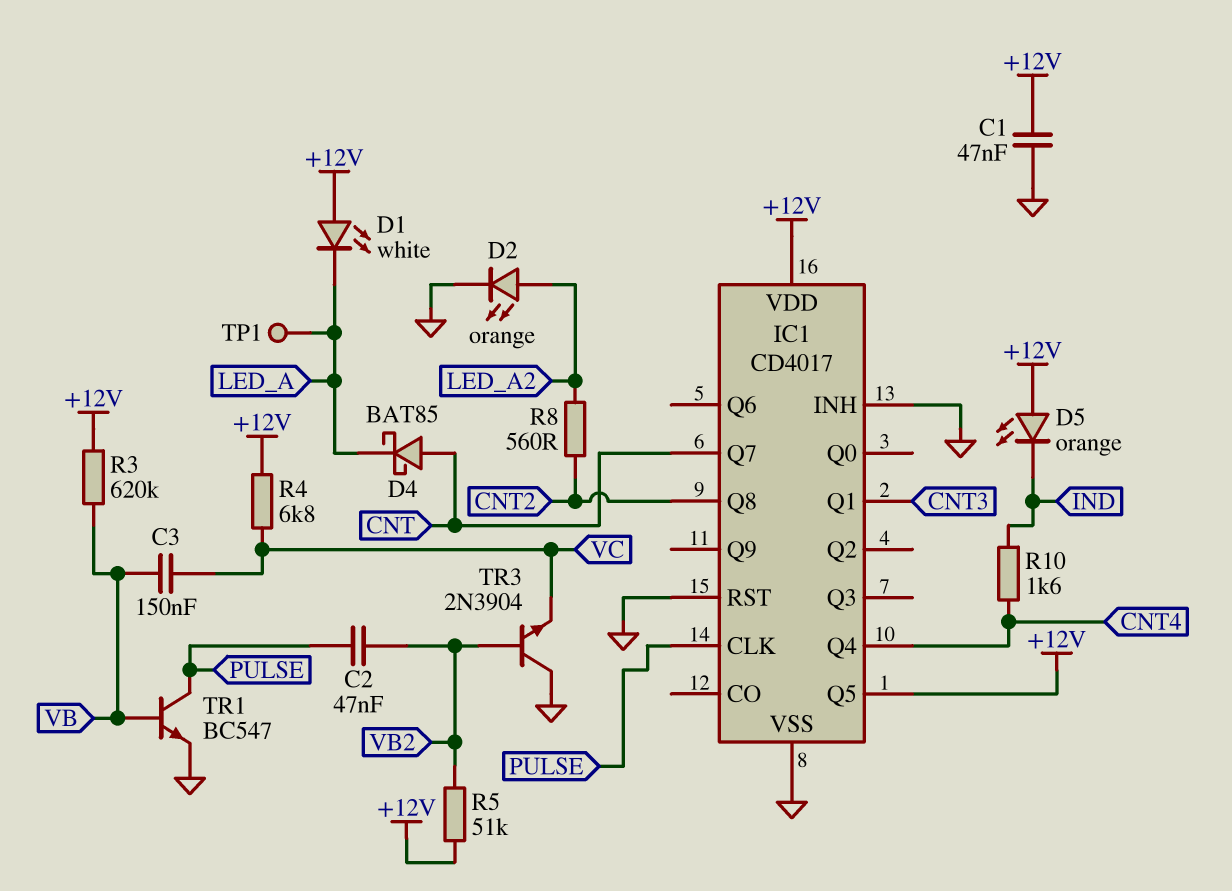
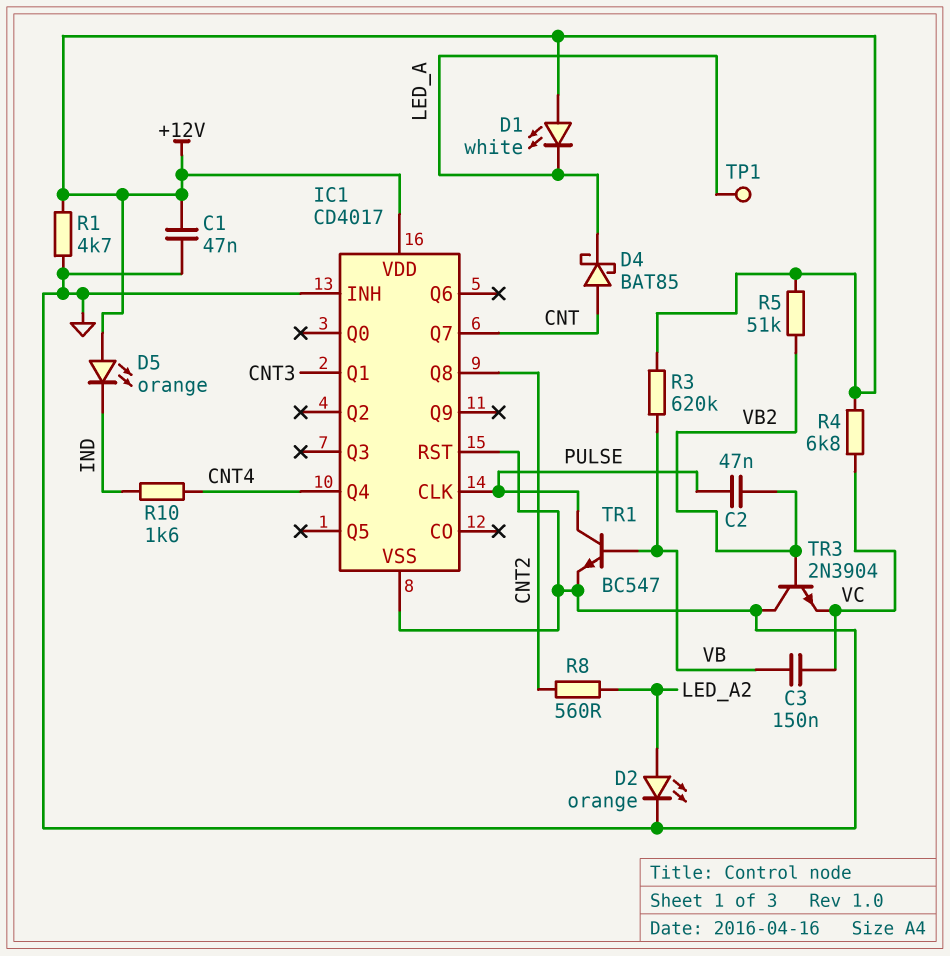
IC1 pin Q5: +12V -> none
R1: none -> 4.7k (+12V, GND)

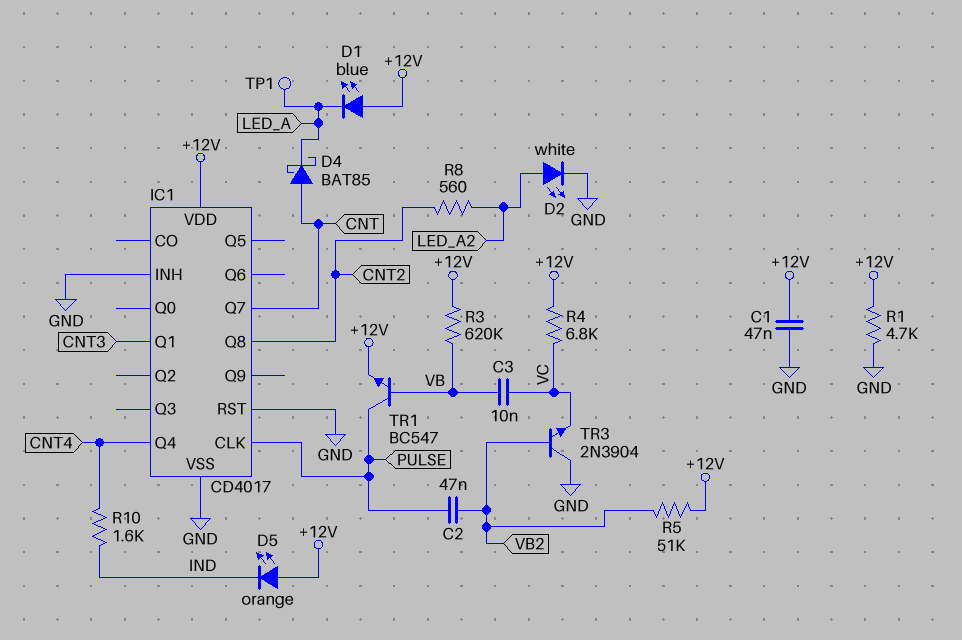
C3: 150nF (VB, VC) -> 10nF (VB, VC)
D1: LED white (A +12V, K LED_A) -> LED blue (A +12V, K LED_A)
D2: LED orange (A LED_A2, K GND) -> LED white (A LED_A2, K GND)
TR1: NPN BC547 (B VB, C PULSE, E GND) -> NPN BC547 (B VB, C PULSE, E +12V)

